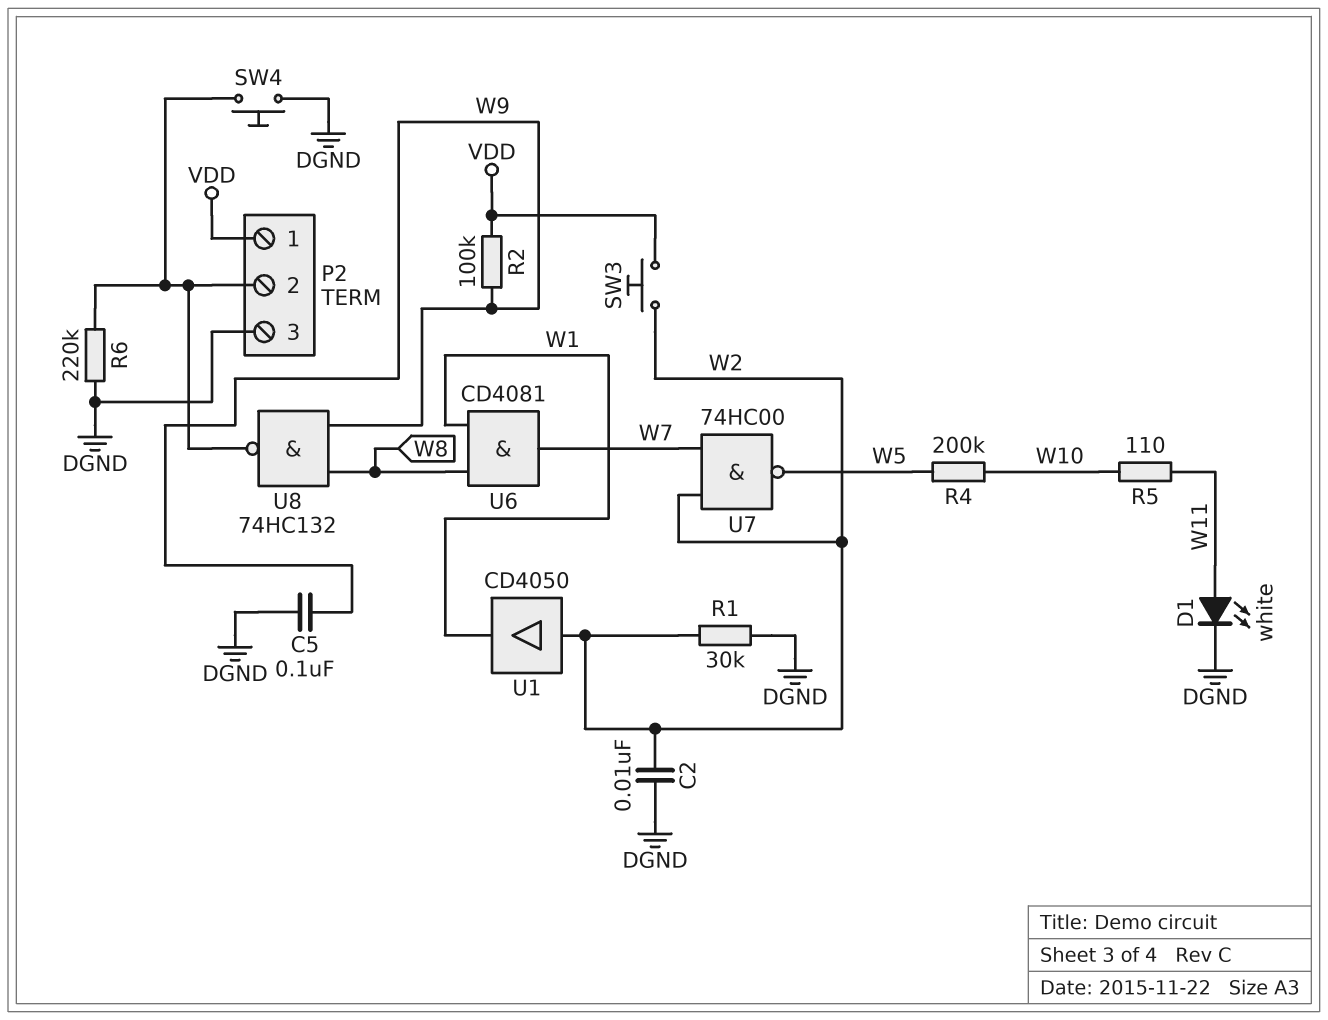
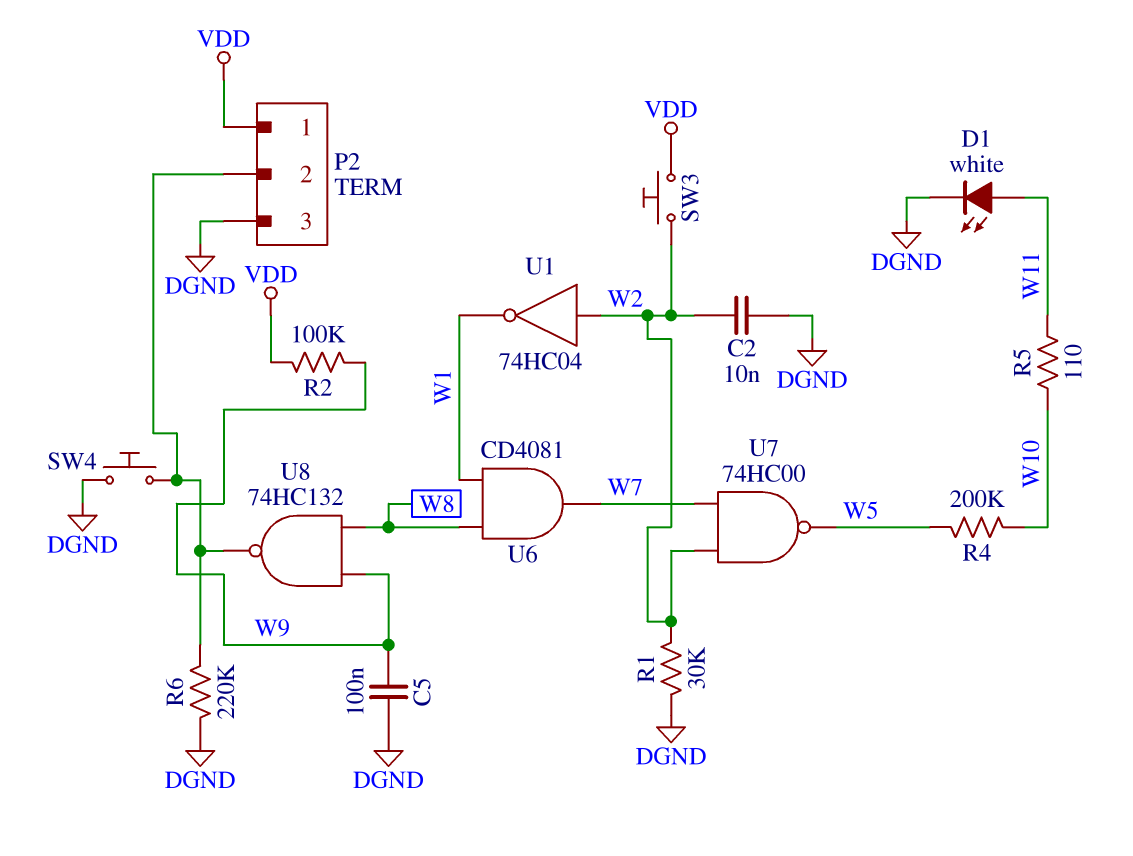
U1: buffer CD4050 (in W2, out W1) -> NOT 74HC04 (in W2, out W1)

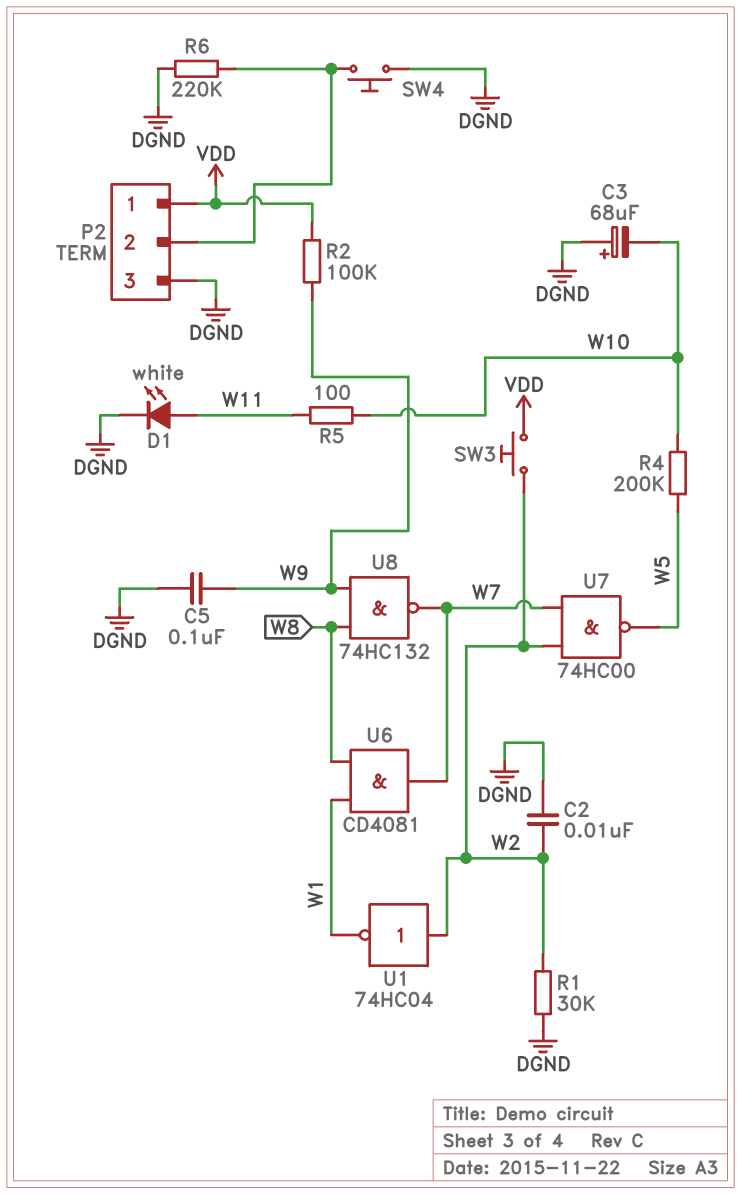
C3: none -> 68uF (plus DGND, minus W10)
R5: 110 (W10, W11) -> 100 (W10, W11)
U8: NAND 74HC132 (in W8, in W9, out P2/2) -> NAND 74HC132 (in W8, in W9, out W7)

